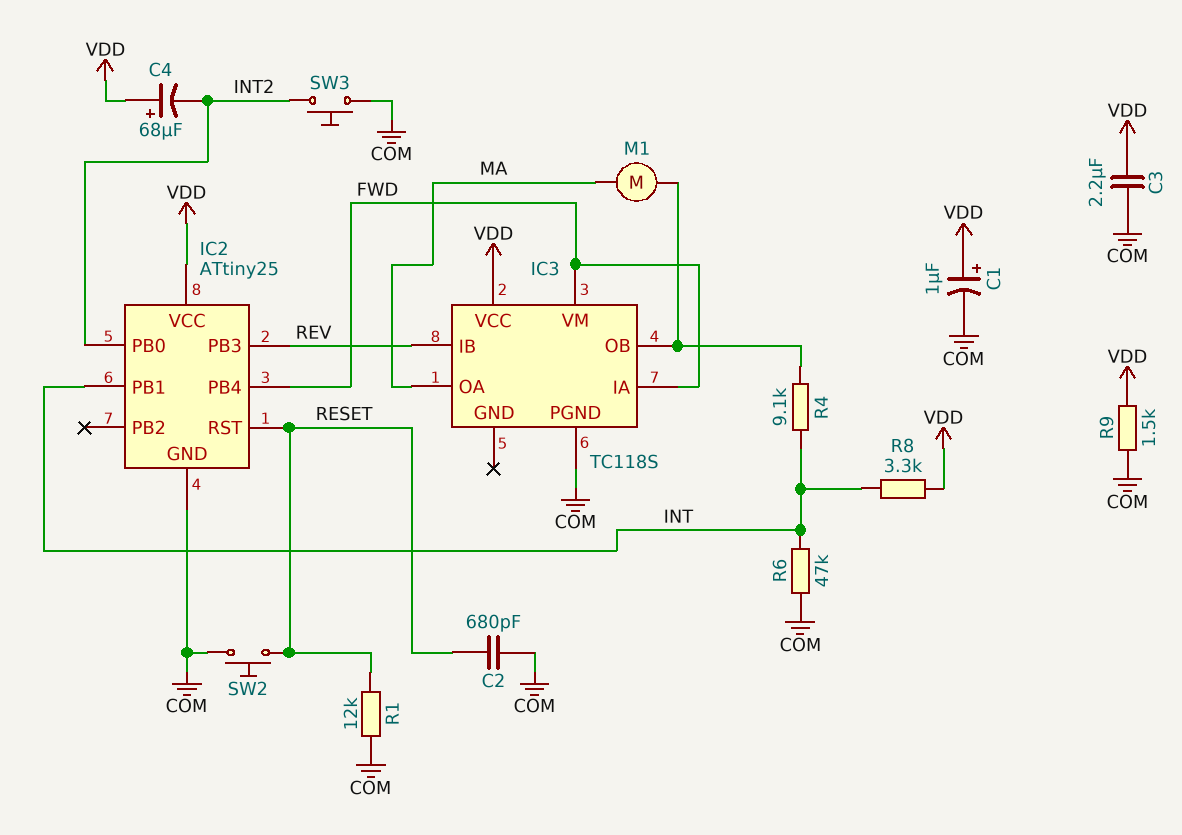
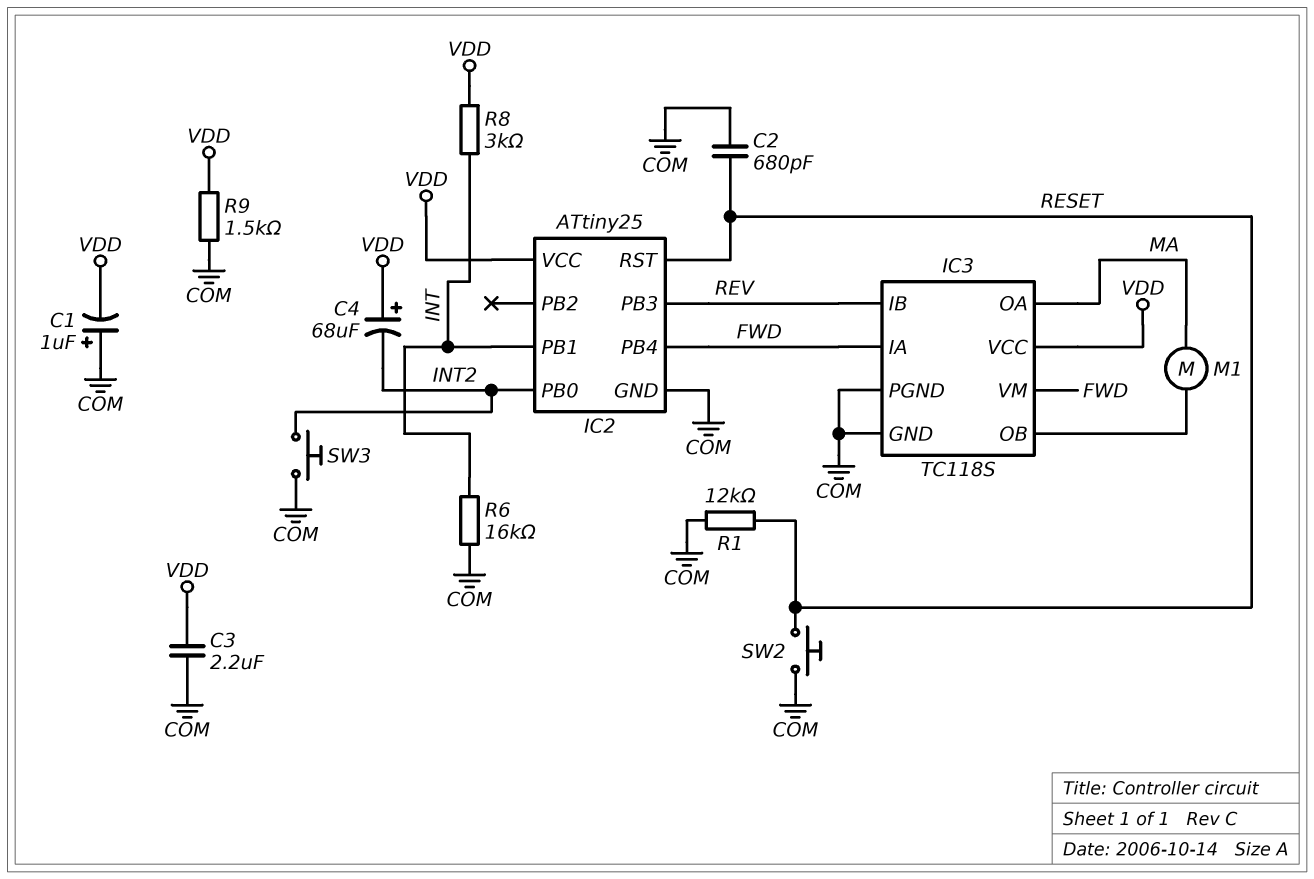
C1: 1uF (plus VDD, minus COM) -> 1uF (plus COM, minus VDD)
IC3 pin GND: none -> COM
R4: 9.1k (IC3/OB, INT) -> none
R6: 47k (COM, INT) -> 16k (COM, INT)
R8: 3.3k (INT, VDD) -> 3k (INT, VDD)

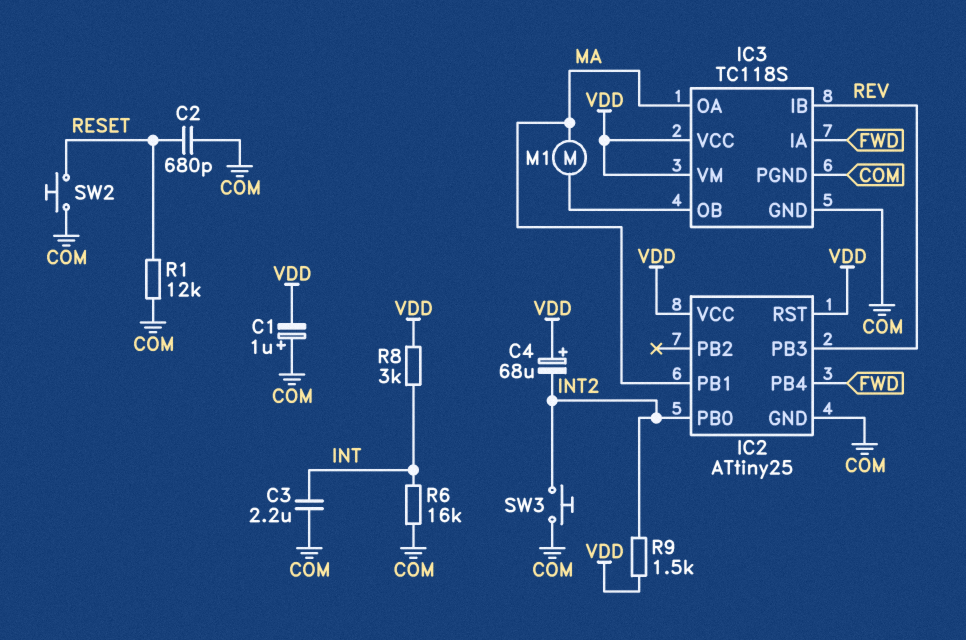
C3: 2.2uF (COM, VDD) -> 2.2uF (COM, INT)
IC2 pin PB1: INT -> MA
IC2 pin RST: RESET -> VDD
IC3 pin VM: FWD -> VDD
R9: 1.5k (COM, VDD) -> 1.5k (INT2, VDD)

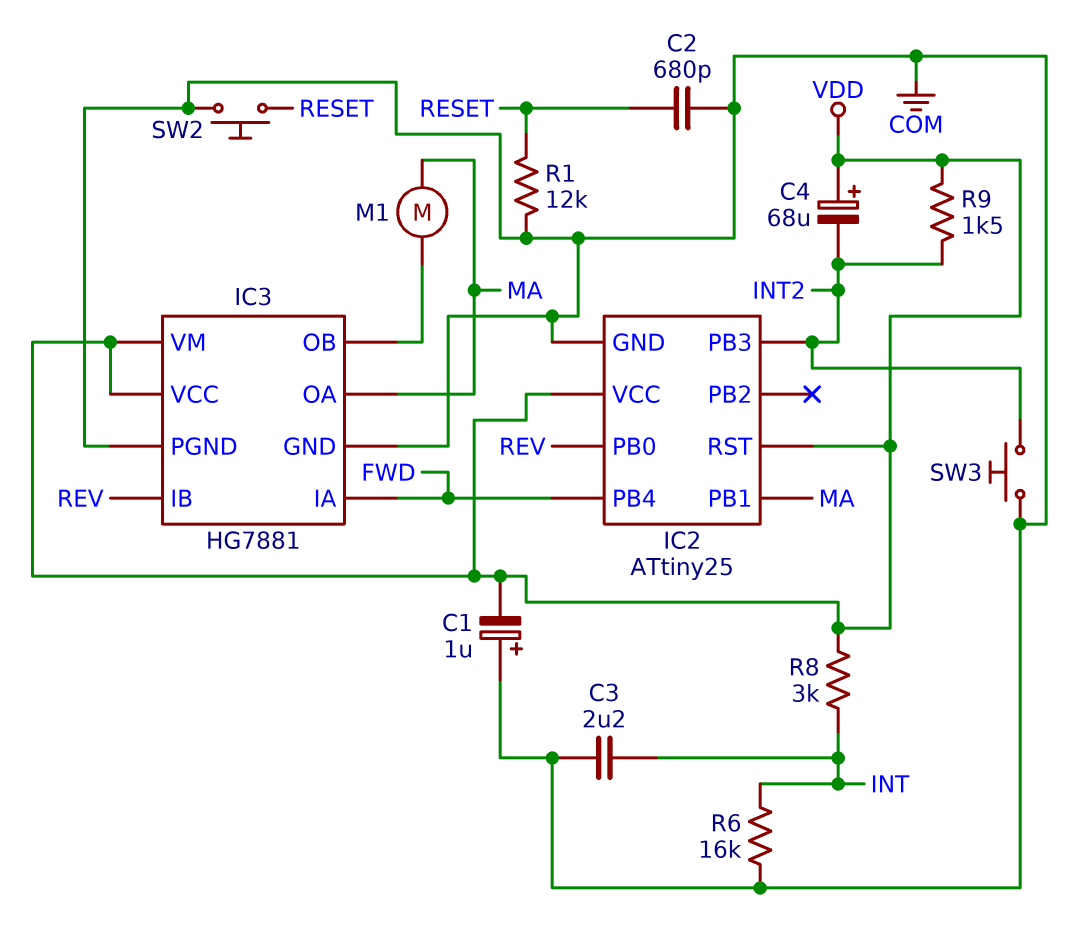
IC2 pin PB0: INT2 -> REV
IC2 pin PB3: REV -> INT2
IC3: TC118S -> HG7881

